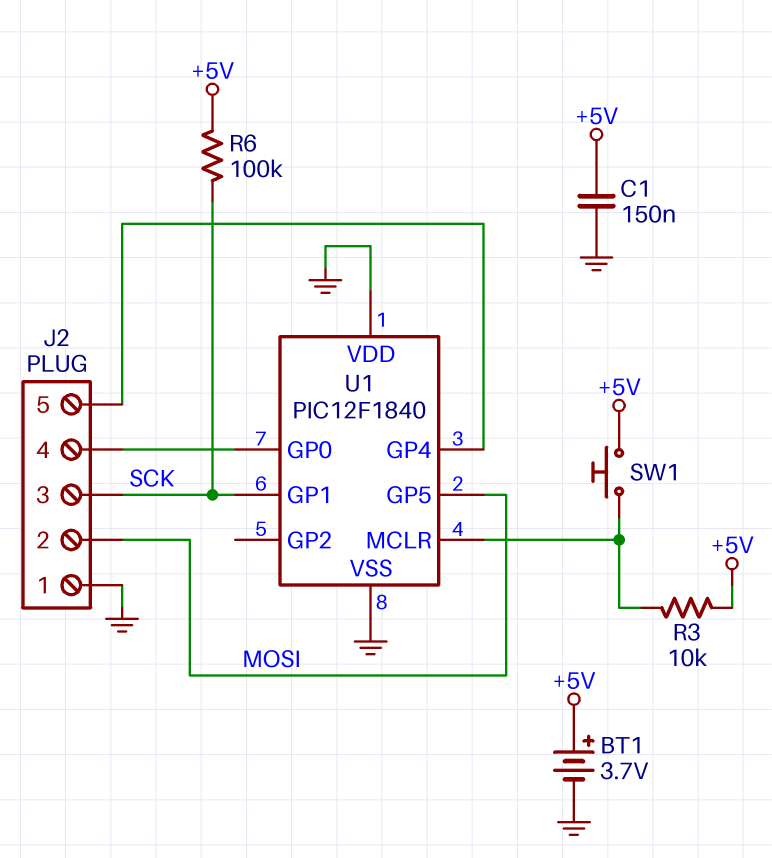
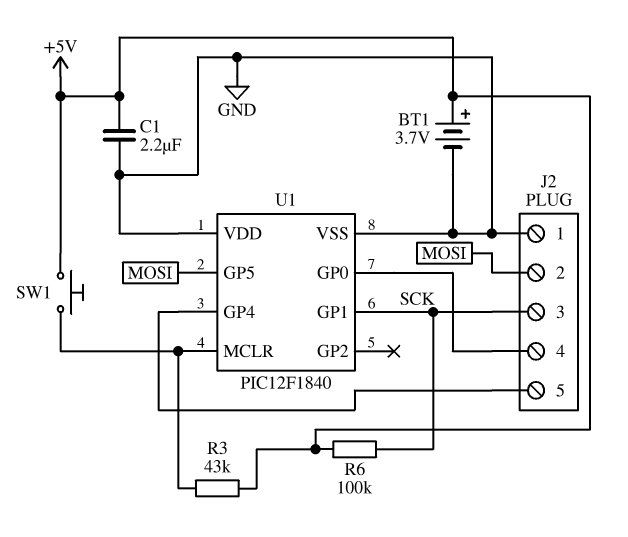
C1: 150nF (+5V, GND) -> 2.2uF (+5V, GND)
R3: 10k (+5V, U1/MCLR) -> 43k (+5V, U1/MCLR)

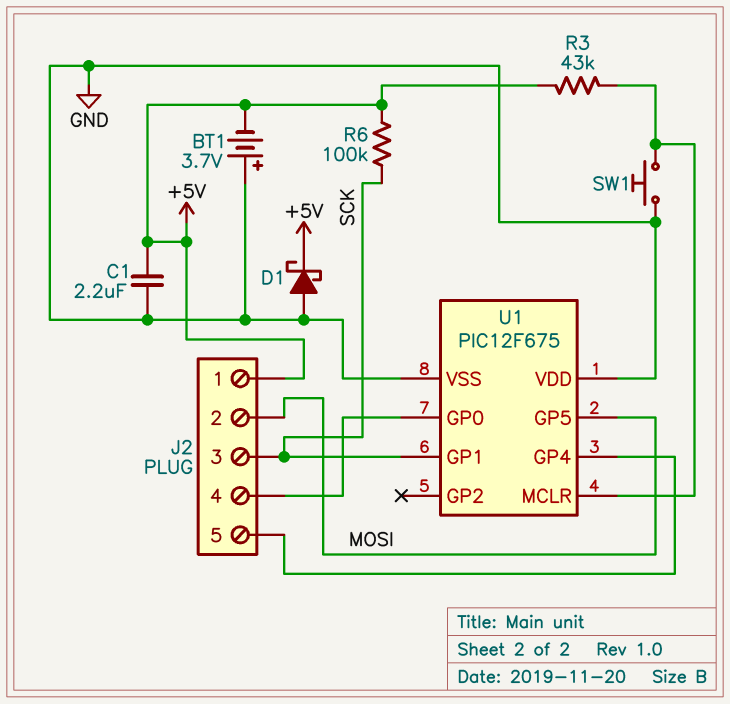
BT1: 3.7V (plus +5V, minus GND) -> 3.7V (plus GND, minus +5V)
D1: none -> schottky (A GND, K +5V)
J2 pin 1: GND -> +5V
SW1: button (+5V, U1/MCLR) -> button (GND, U1/MCLR)
U1: PIC12F1840 -> PIC12F675

